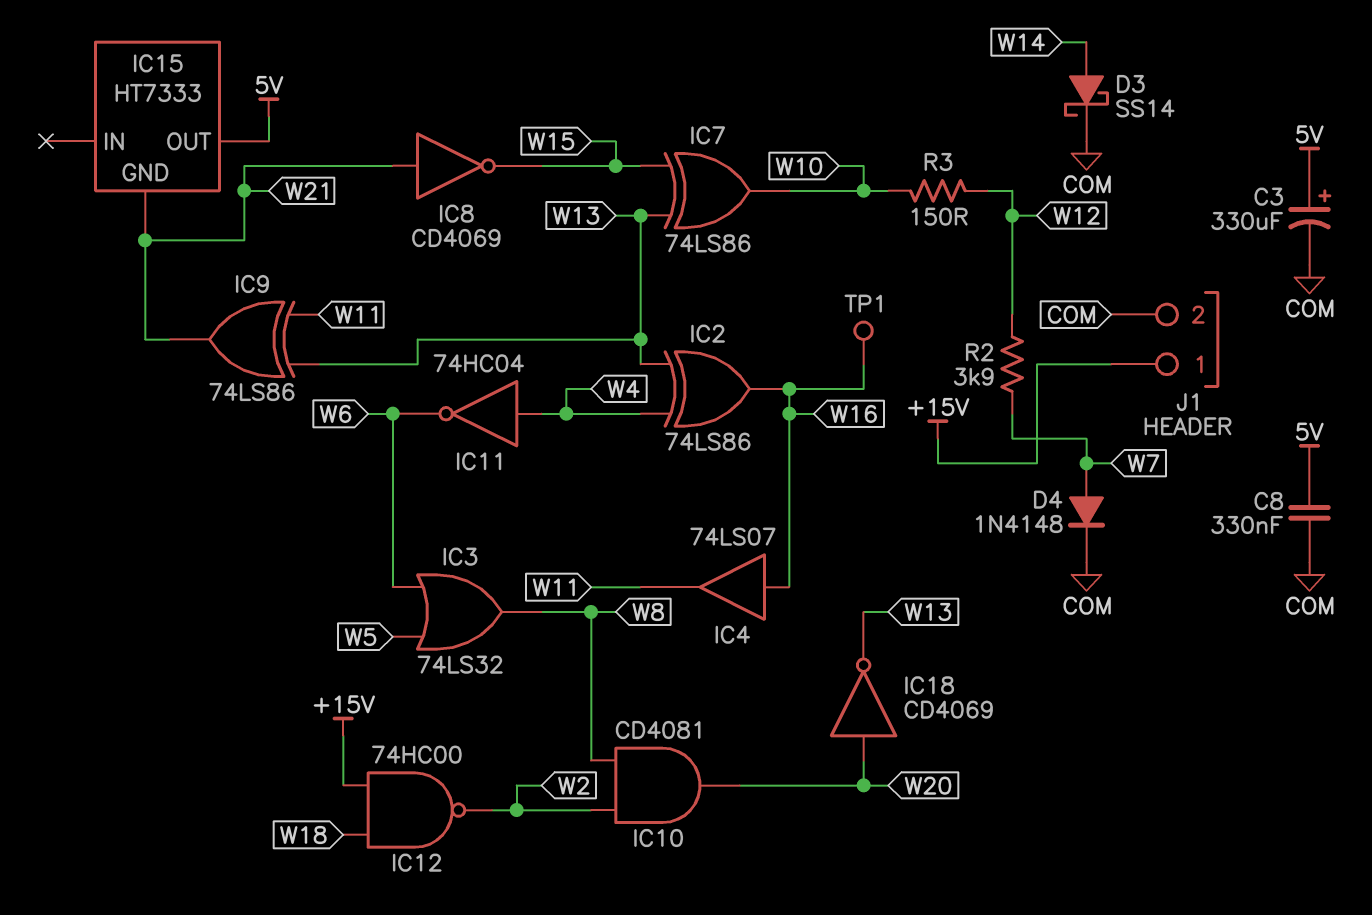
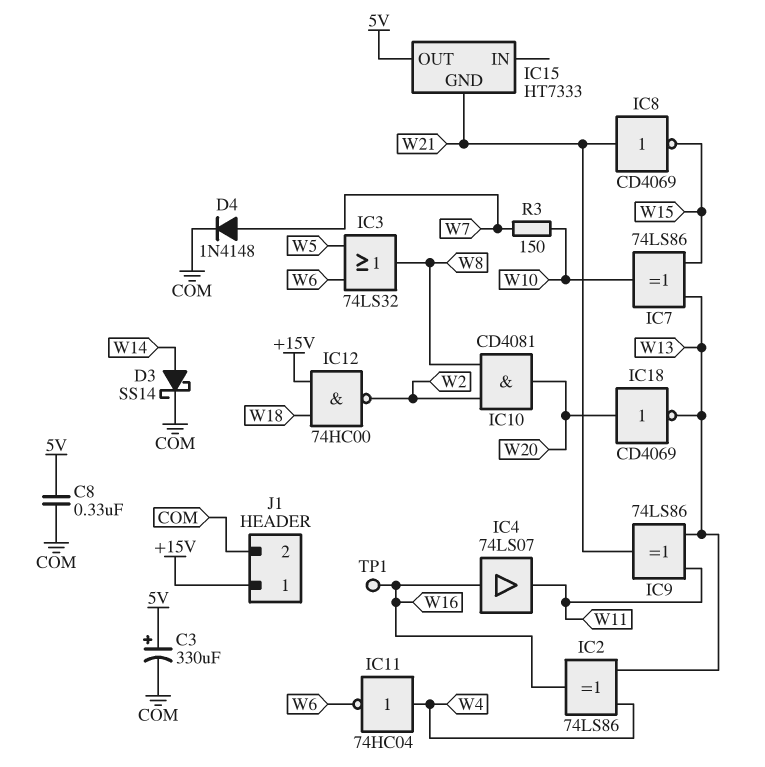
R2: 3.9k (W7, W12) -> none
R3: 150 (W10, W12) -> 150 (W7, W10)

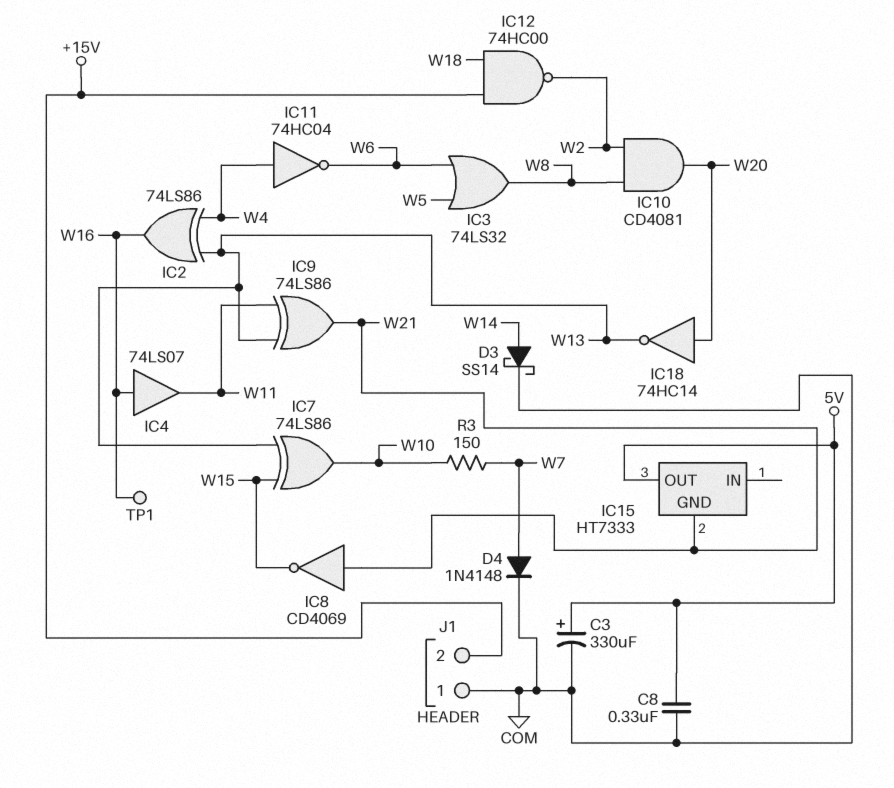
IC18: NOT CD4069 (in W20, out W13) -> NOT 74HC14 (in W20, out W13)
J1 pin 1: +15V -> COM
J1 pin 2: COM -> +15V

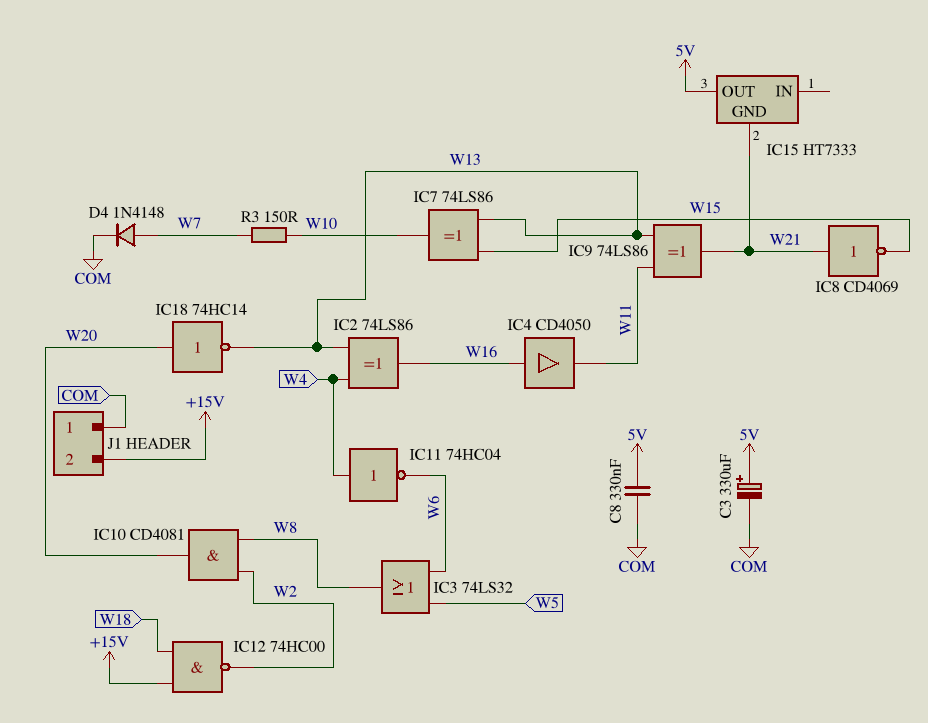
D3: schottky SS14 (A W14, K COM) -> none
IC4: buffer 74LS07 (in W16, out W11) -> buffer CD4050 (in W16, out W11)
TP1: test point (W16) -> none

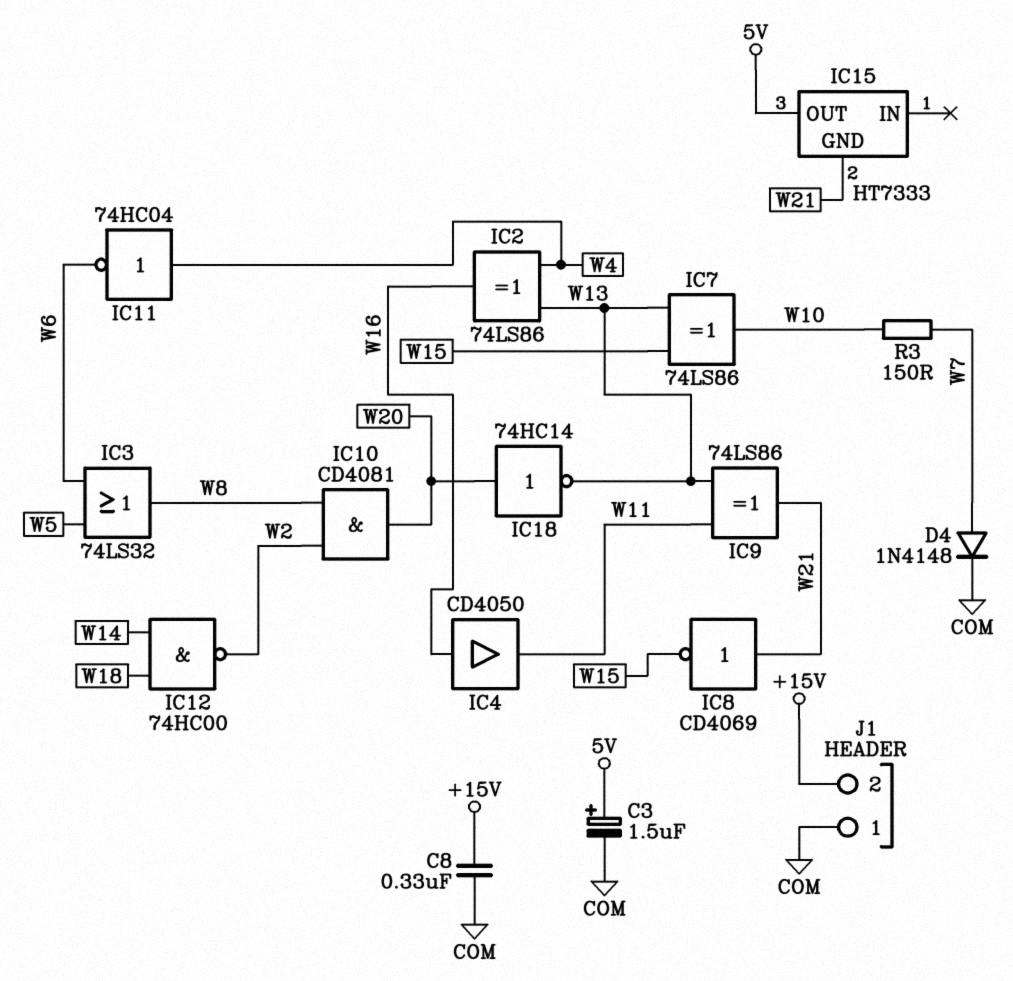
C3: 330uF (plus 5V, minus COM) -> 1.5uF (plus 5V, minus COM)
C8: 330nF (5V, COM) -> 330nF (+15V, COM)
IC12: NAND 74HC00 (in +15V, in W18, out W2) -> NAND 74HC00 (in W14, in W18, out W2)

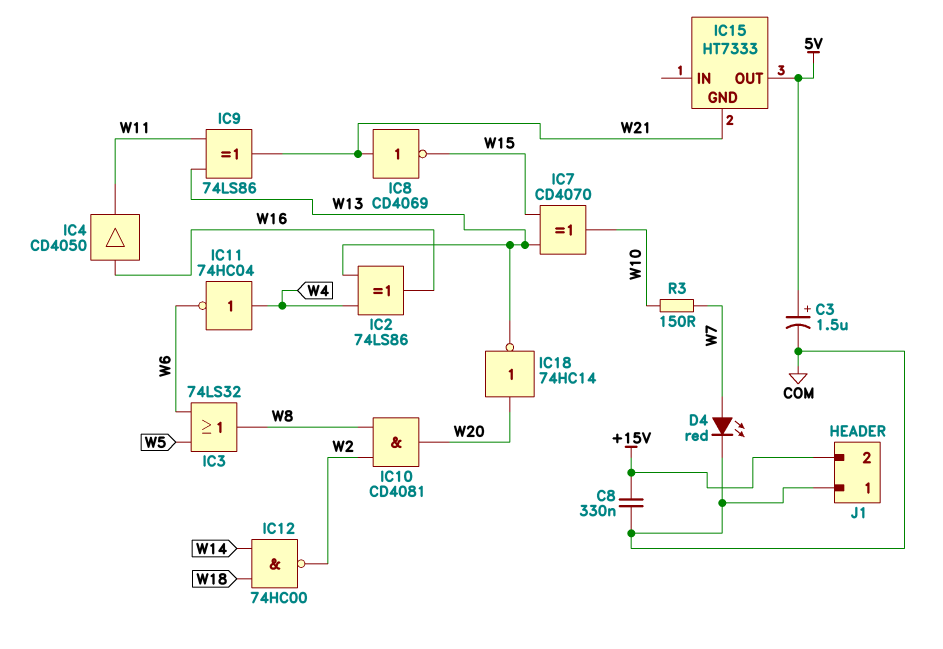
D4: diode 1N4148 (A W7, K COM) -> LED red (A W7, K COM)
IC7: XOR 74LS86 (in W13, in W15, out W10) -> XOR CD4070 (in W13, in W15, out W10)

